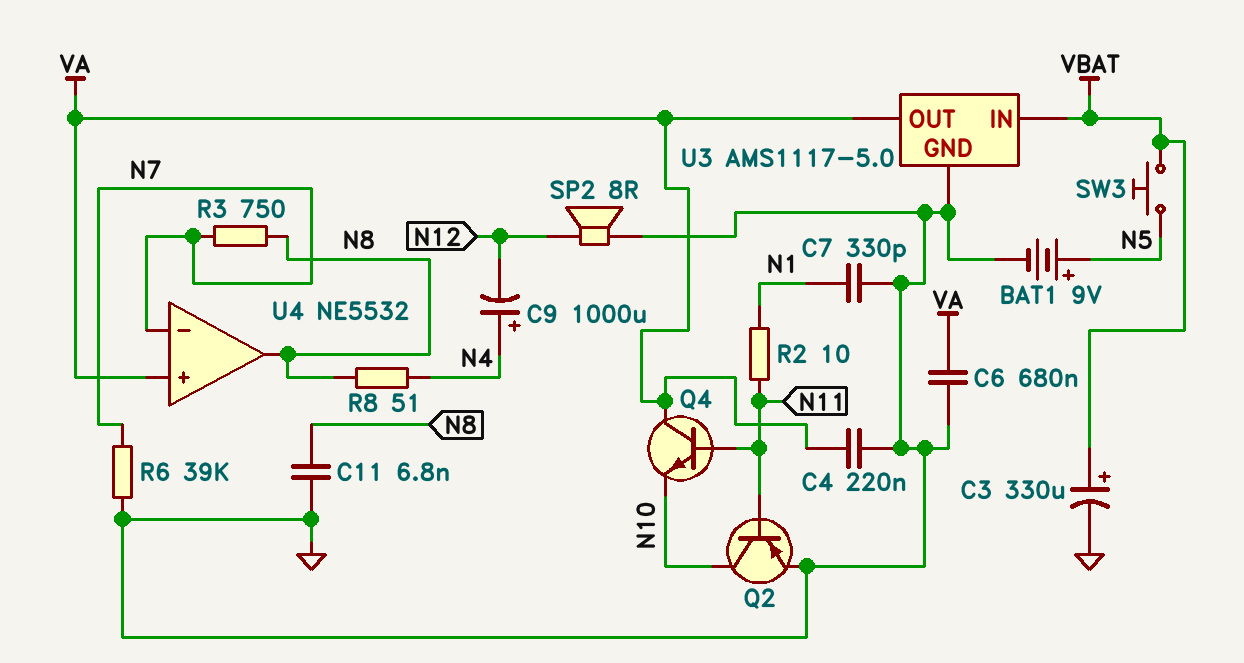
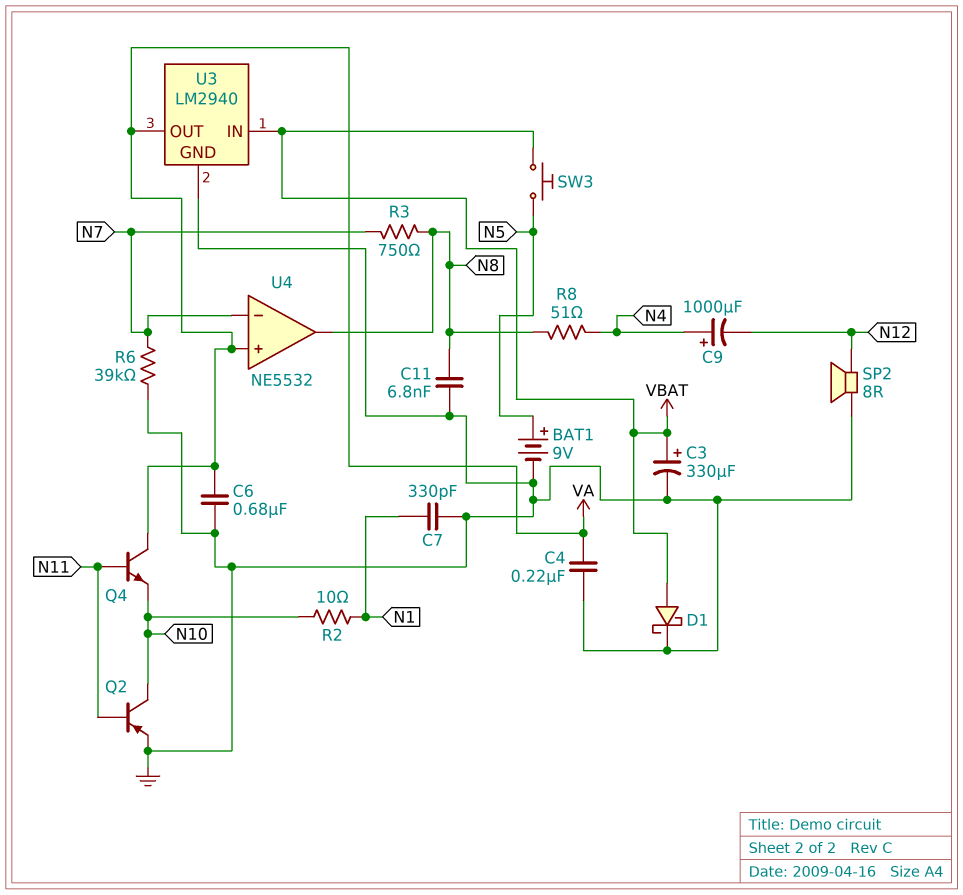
D1: none -> schottky (A VBAT, K GND)
R2: 10 (N1, N11) -> 10 (N1, N10)
U3: AMS1117-5.0 -> LM2940

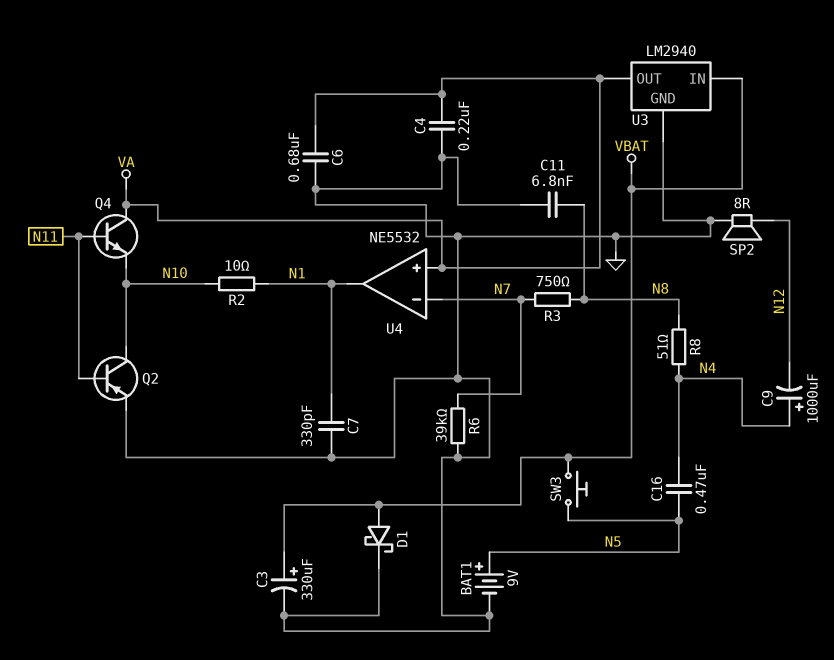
C16: none -> 470nF (N4, N5)
U4 pin out: N8 -> N1

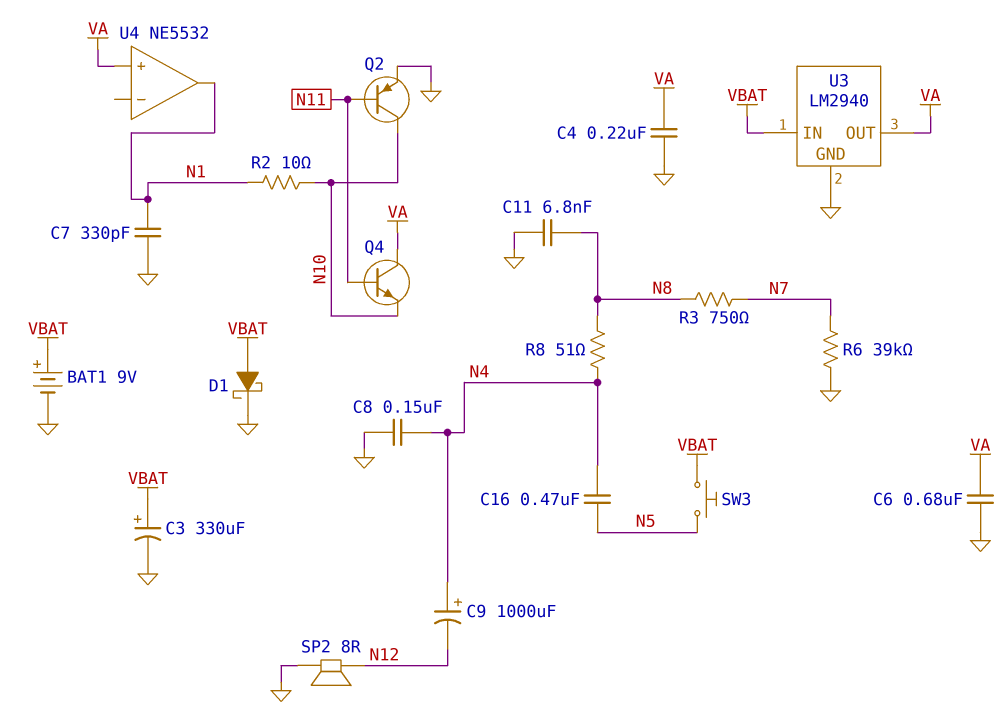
BAT1: 9V (plus N5, minus GND) -> 9V (plus VBAT, minus GND)
C8: none -> 150nF (GND, N4)
U4 pin in-: N7 -> none

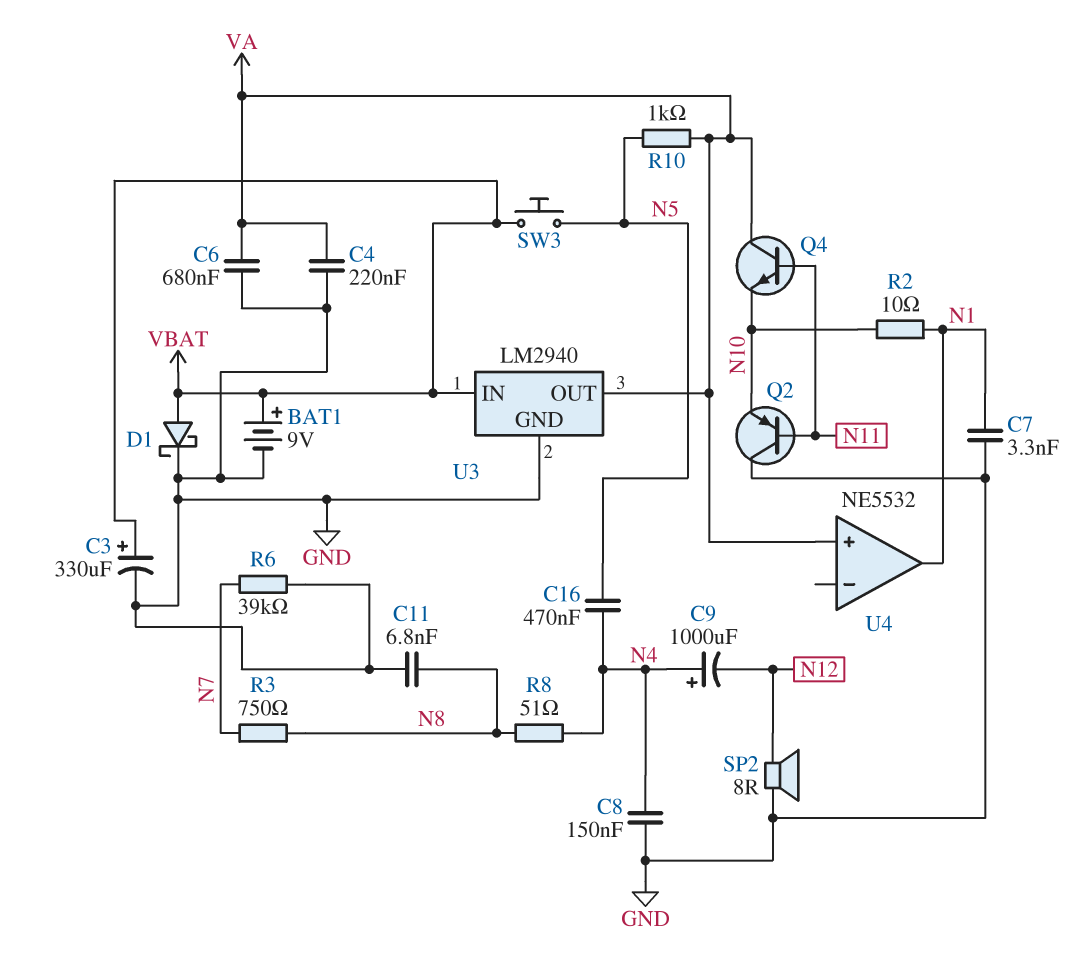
C7: 330pF (GND, N1) -> 3.3nF (GND, N1)
Q2: PNP (B N11, C N10, E GND) -> PNP (B N11, C GND, E N10)
R10: none -> 1k (N5, VA)

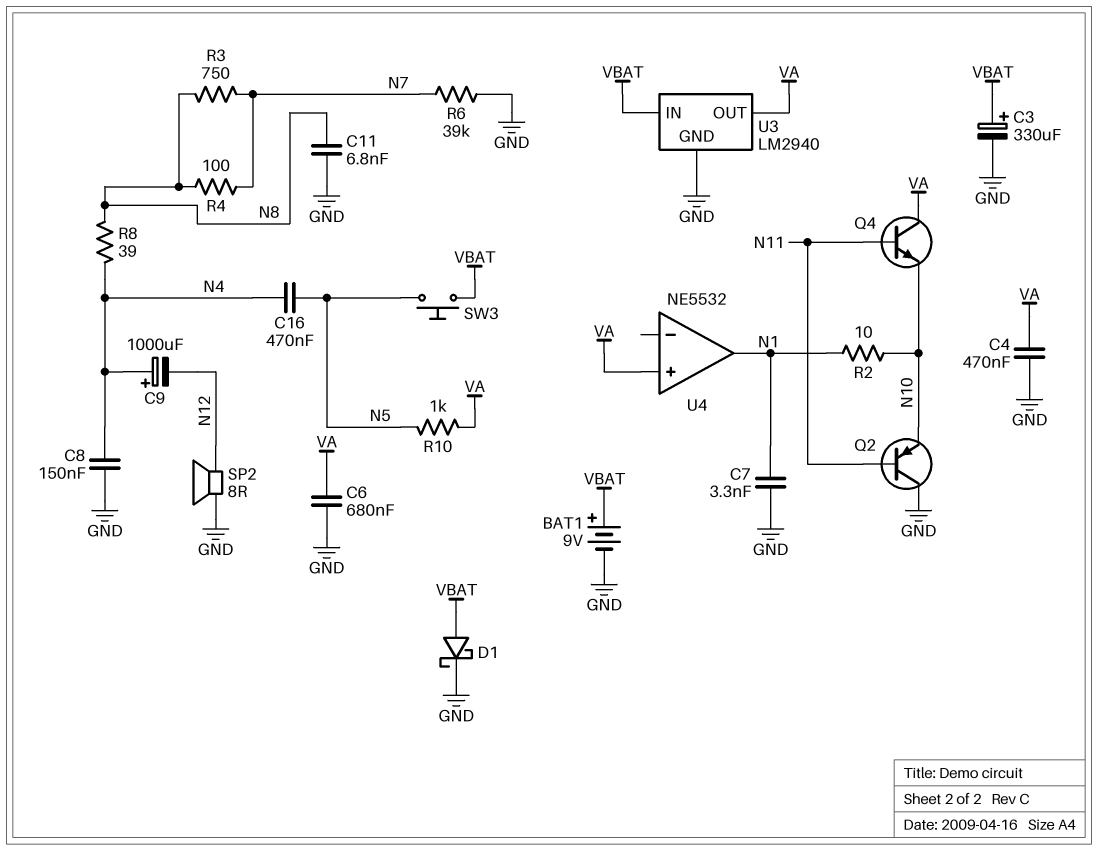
C4: 220nF (GND, VA) -> 470nF (GND, VA)
R4: none -> 100 (N7, N8)
R8: 51 (N4, N8) -> 39 (N4, N8)

